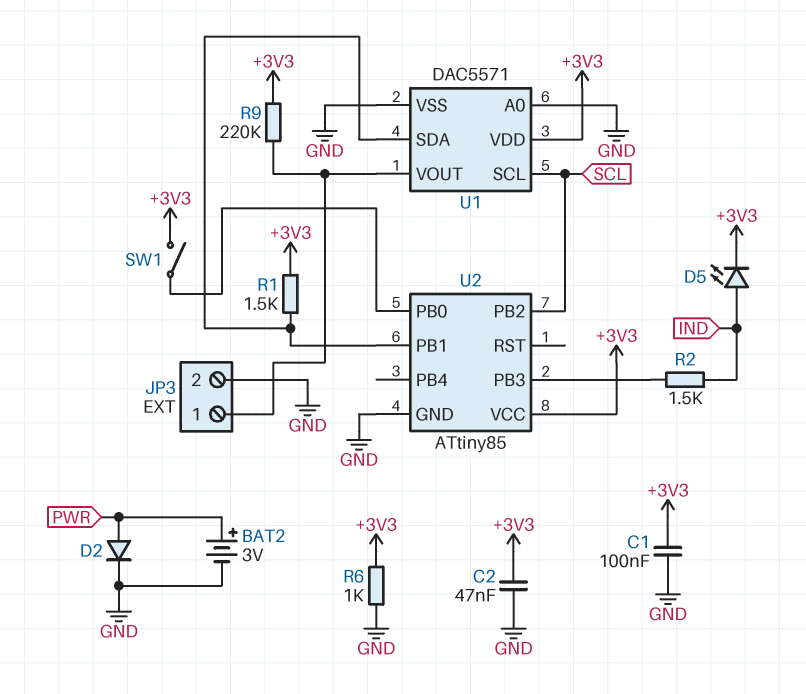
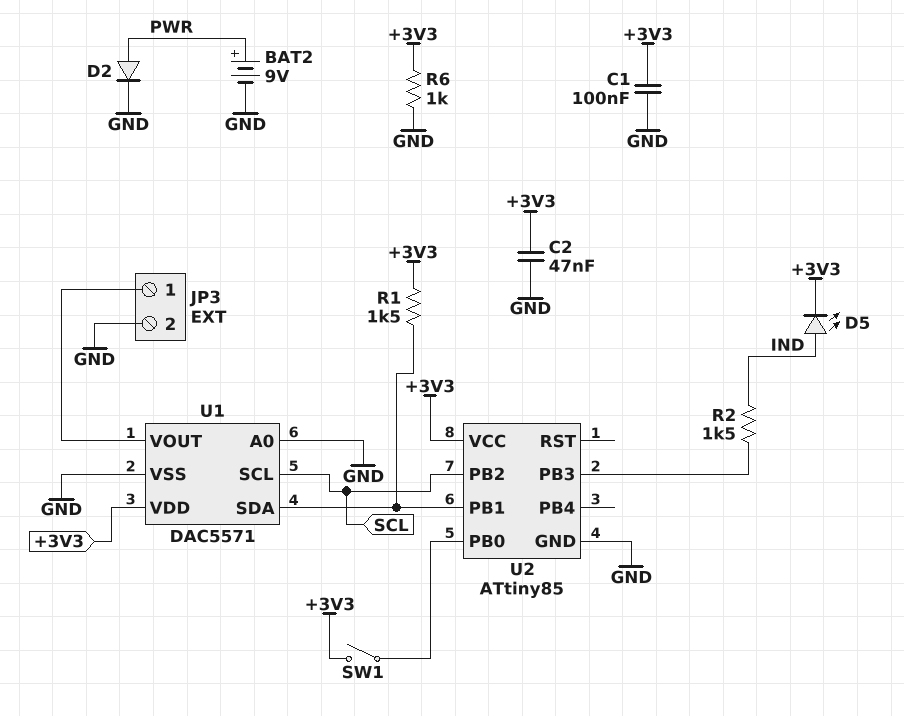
BAT2: 3V (plus PWR, minus GND) -> 9V (plus PWR, minus GND)
R9: 220k (+3V3, JP3/1) -> none

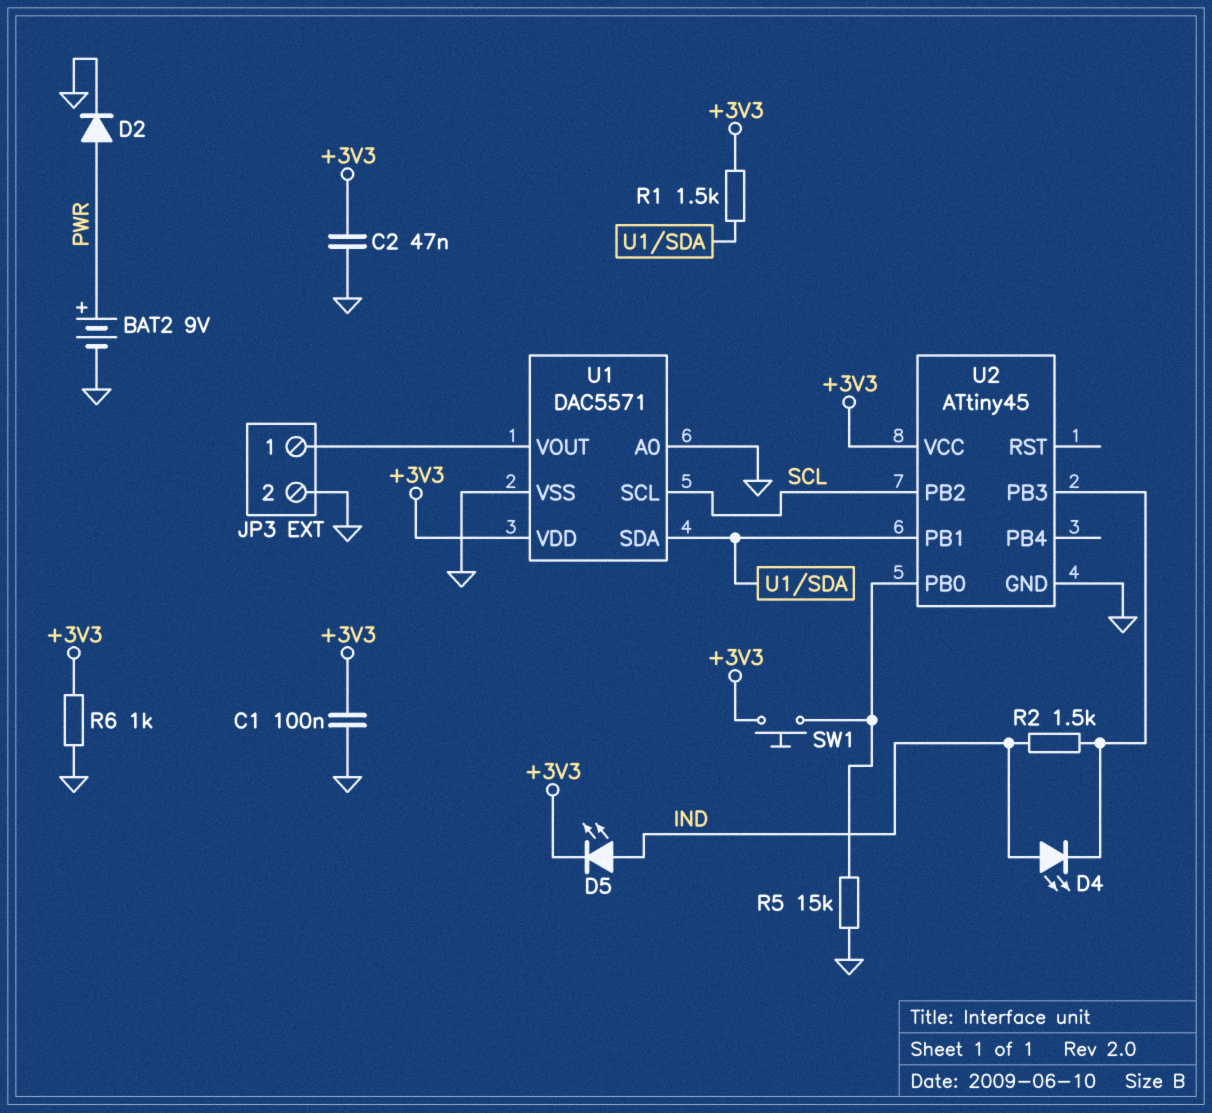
D4: none -> LED (A IND, K U2/PB3)
R5: none -> 15k (GND, U2/PB0)
SW1: switch (+3V3, U2/PB0) -> button (+3V3, U2/PB0)
U2: ATtiny85 -> ATtiny45

